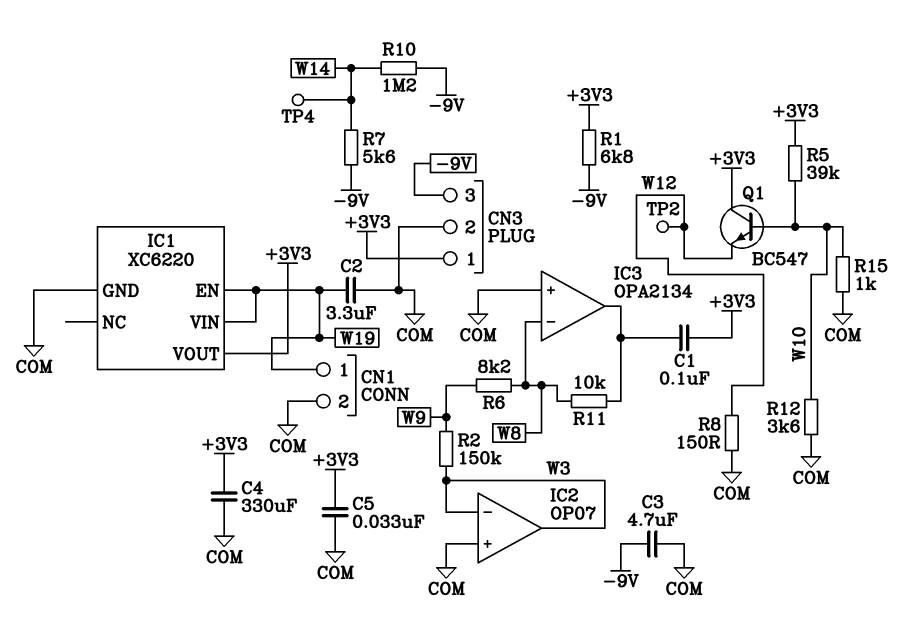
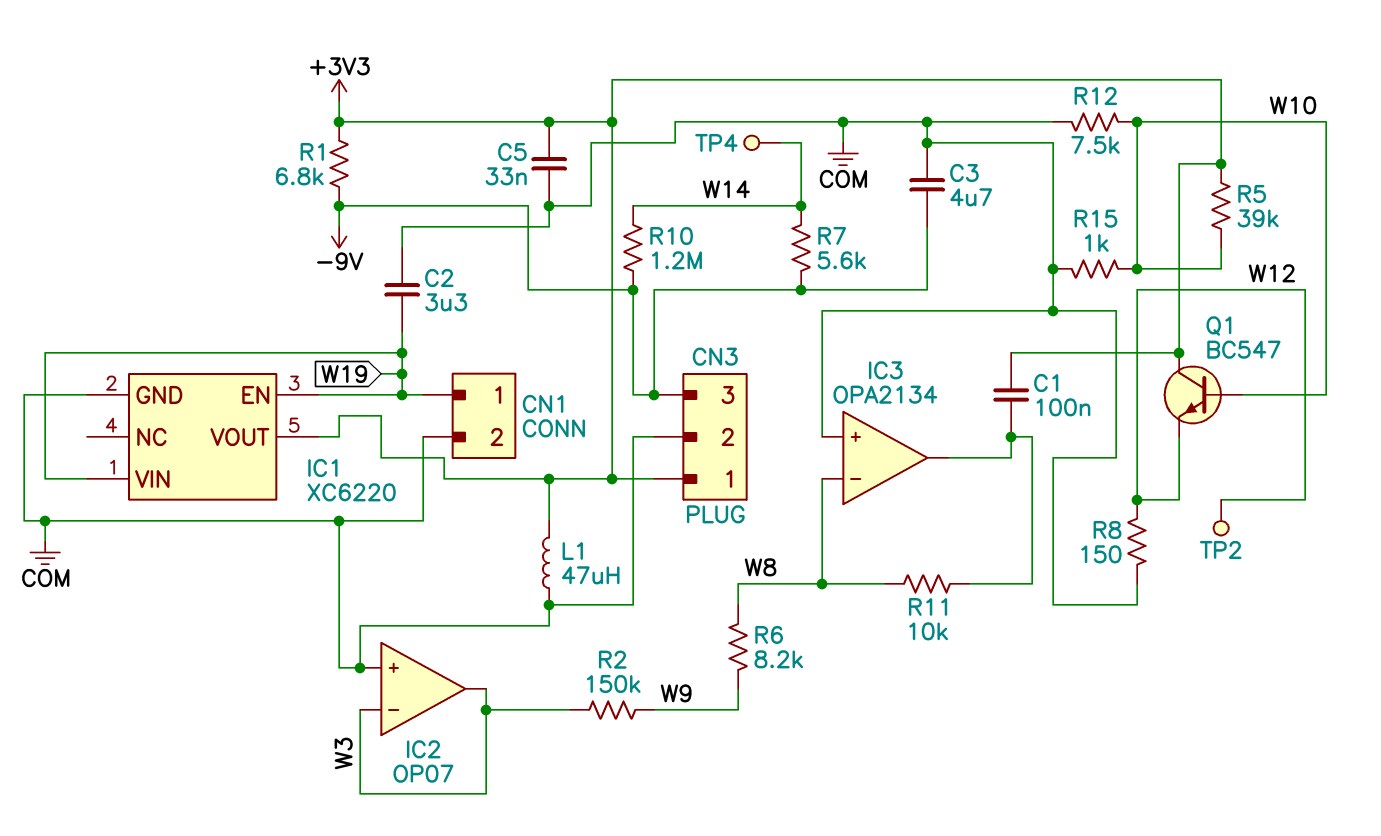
C4: 330uF (+3V3, COM) -> none
L1: none -> 47uH (+3V3, COM)
R12: 3.6k (COM, W10) -> 7.5k (COM, W10)

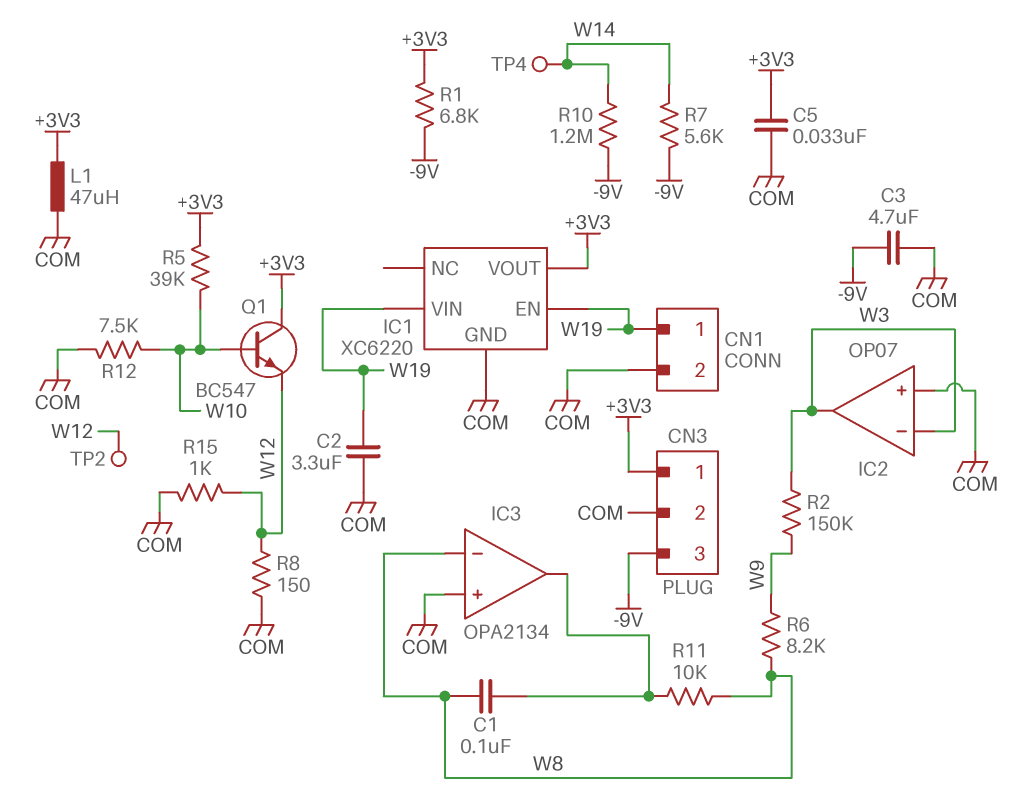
C1: 100nF (+3V3, IC3/out) -> 100nF (IC3/out, W8)
R15: 1k (COM, W10) -> 1k (COM, W12)

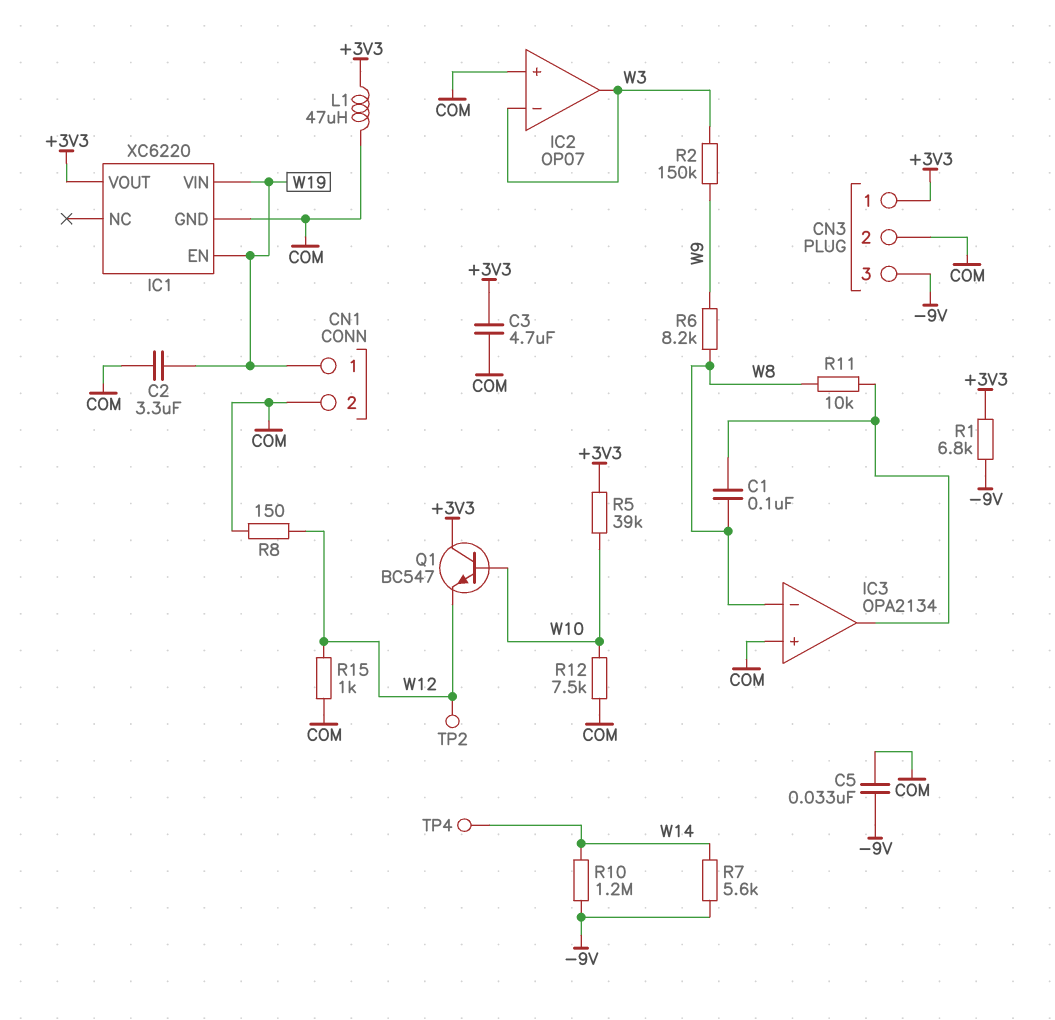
C3: 4.7uF (-9V, COM) -> 4.7uF (+3V3, COM)
C5: 33nF (+3V3, COM) -> 33nF (-9V, COM)

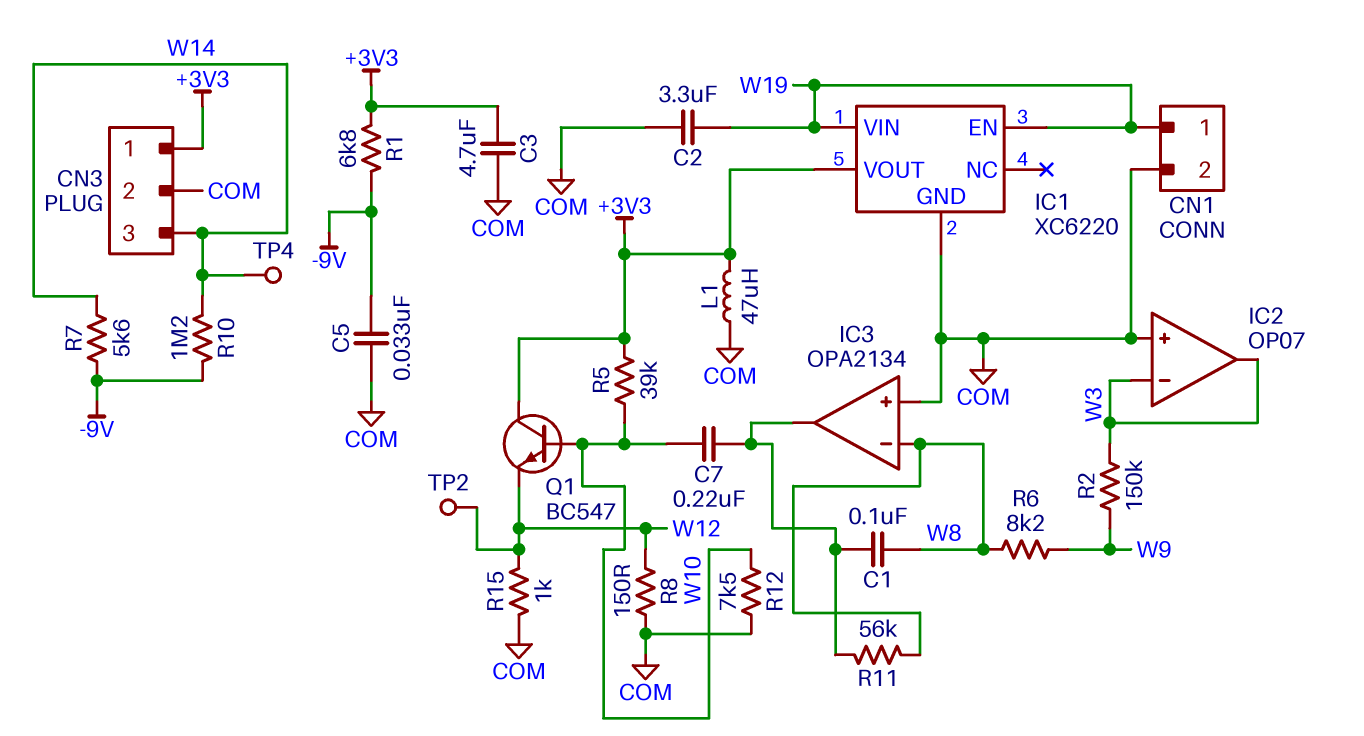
C7: none -> 220nF (IC3/out, W10)
CN3 pin 3: -9V -> W14
R11: 10k (IC3/out, W8) -> 56k (IC3/out, W8)

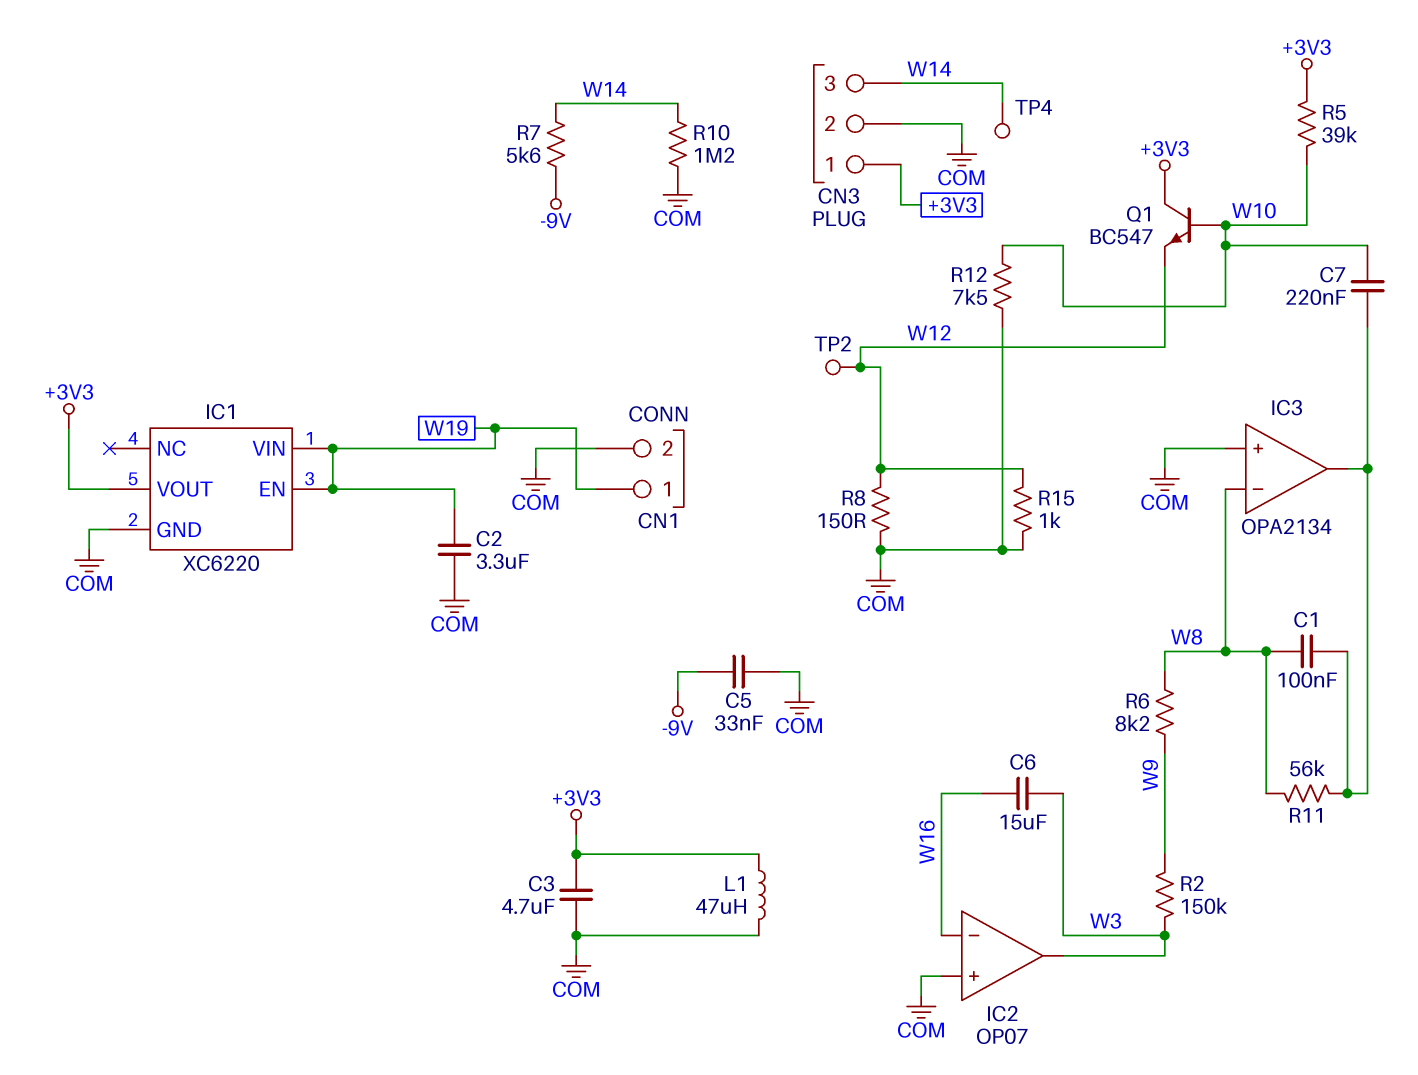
C6: none -> 15uF (W3, W16)
IC2 pin in-: W3 -> W16
R1: 6.8k (+3V3, -9V) -> none
R10: 1.2M (-9V, W14) -> 1.2M (COM, W14)

